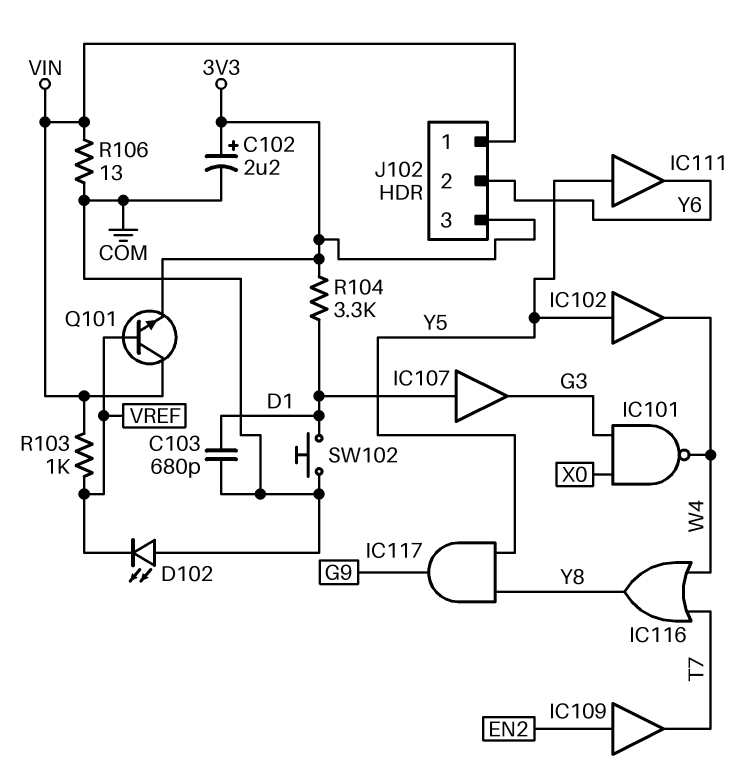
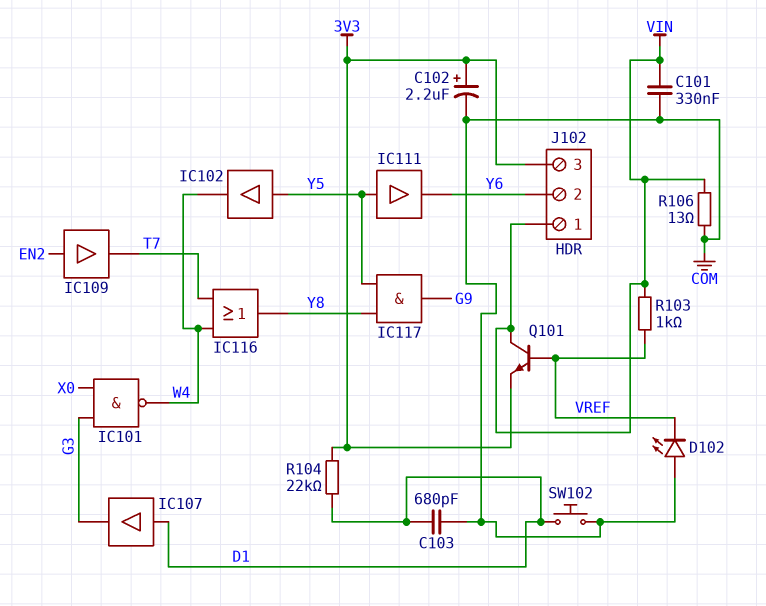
C101: none -> 330nF (COM, VIN)
R104: 3.3k (3V3, D1) -> 22k (3V3, D1)

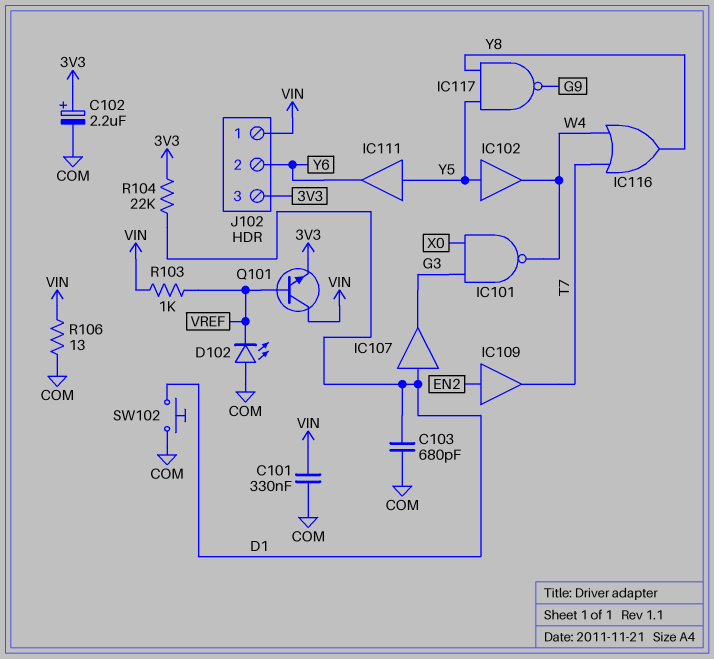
IC117: AND (in Y5, in Y8, out G9) -> NAND (in Y5, in Y8, out G9)

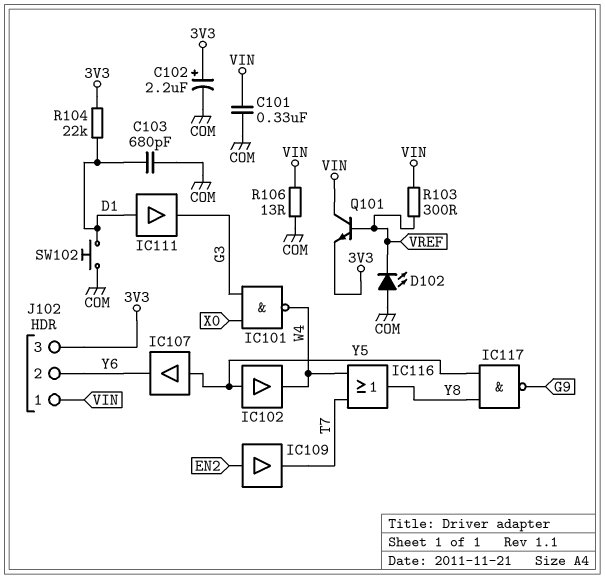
IC107: buffer (in D1, out G3) -> buffer (in Y5, out Y6)
IC111: buffer (in Y5, out Y6) -> buffer (in D1, out G3)
R103: 1k (VIN, VREF) -> 300 (VIN, VREF)

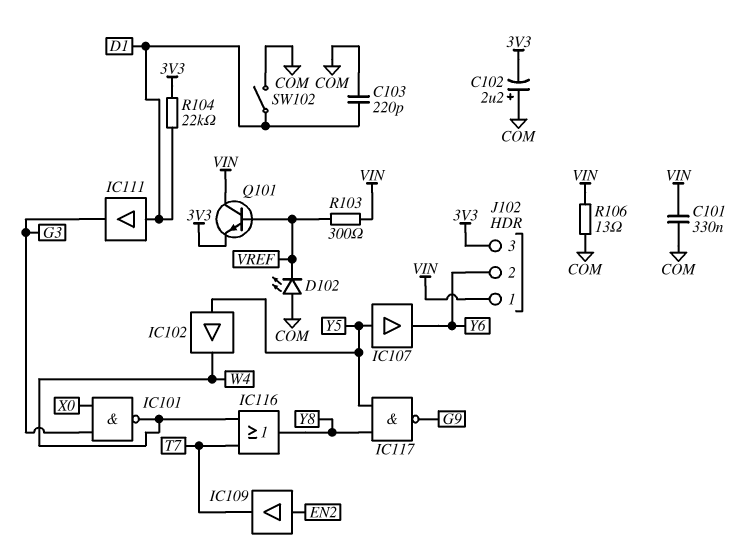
C102: 2.2uF (plus 3V3, minus COM) -> 2.2uF (plus COM, minus 3V3)
C103: 680pF (COM, D1) -> 220pF (COM, D1)
SW102: button (COM, D1) -> switch (COM, D1)

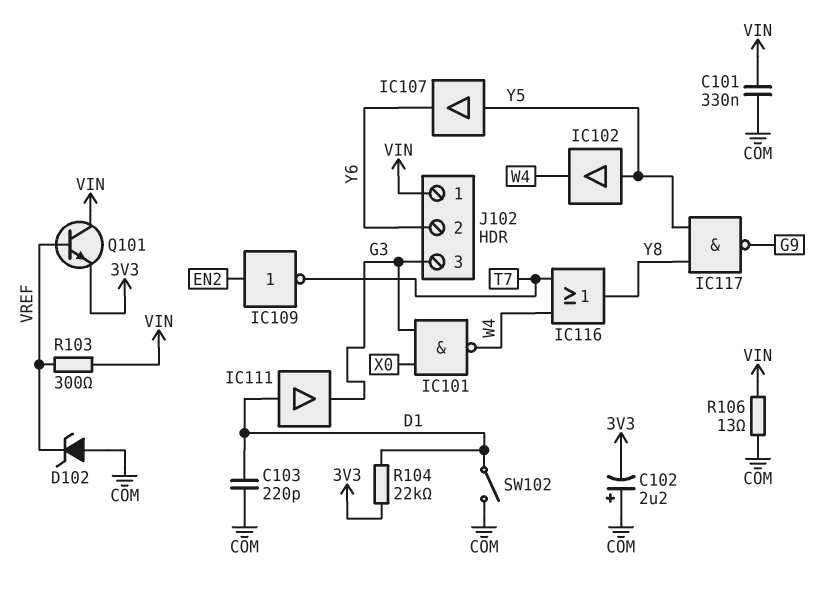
D102: LED (A COM, K VREF) -> zener (A COM, K VREF)
IC109: buffer (in EN2, out T7) -> NOT (in EN2, out T7)
J102 pin 3: 3V3 -> G3

